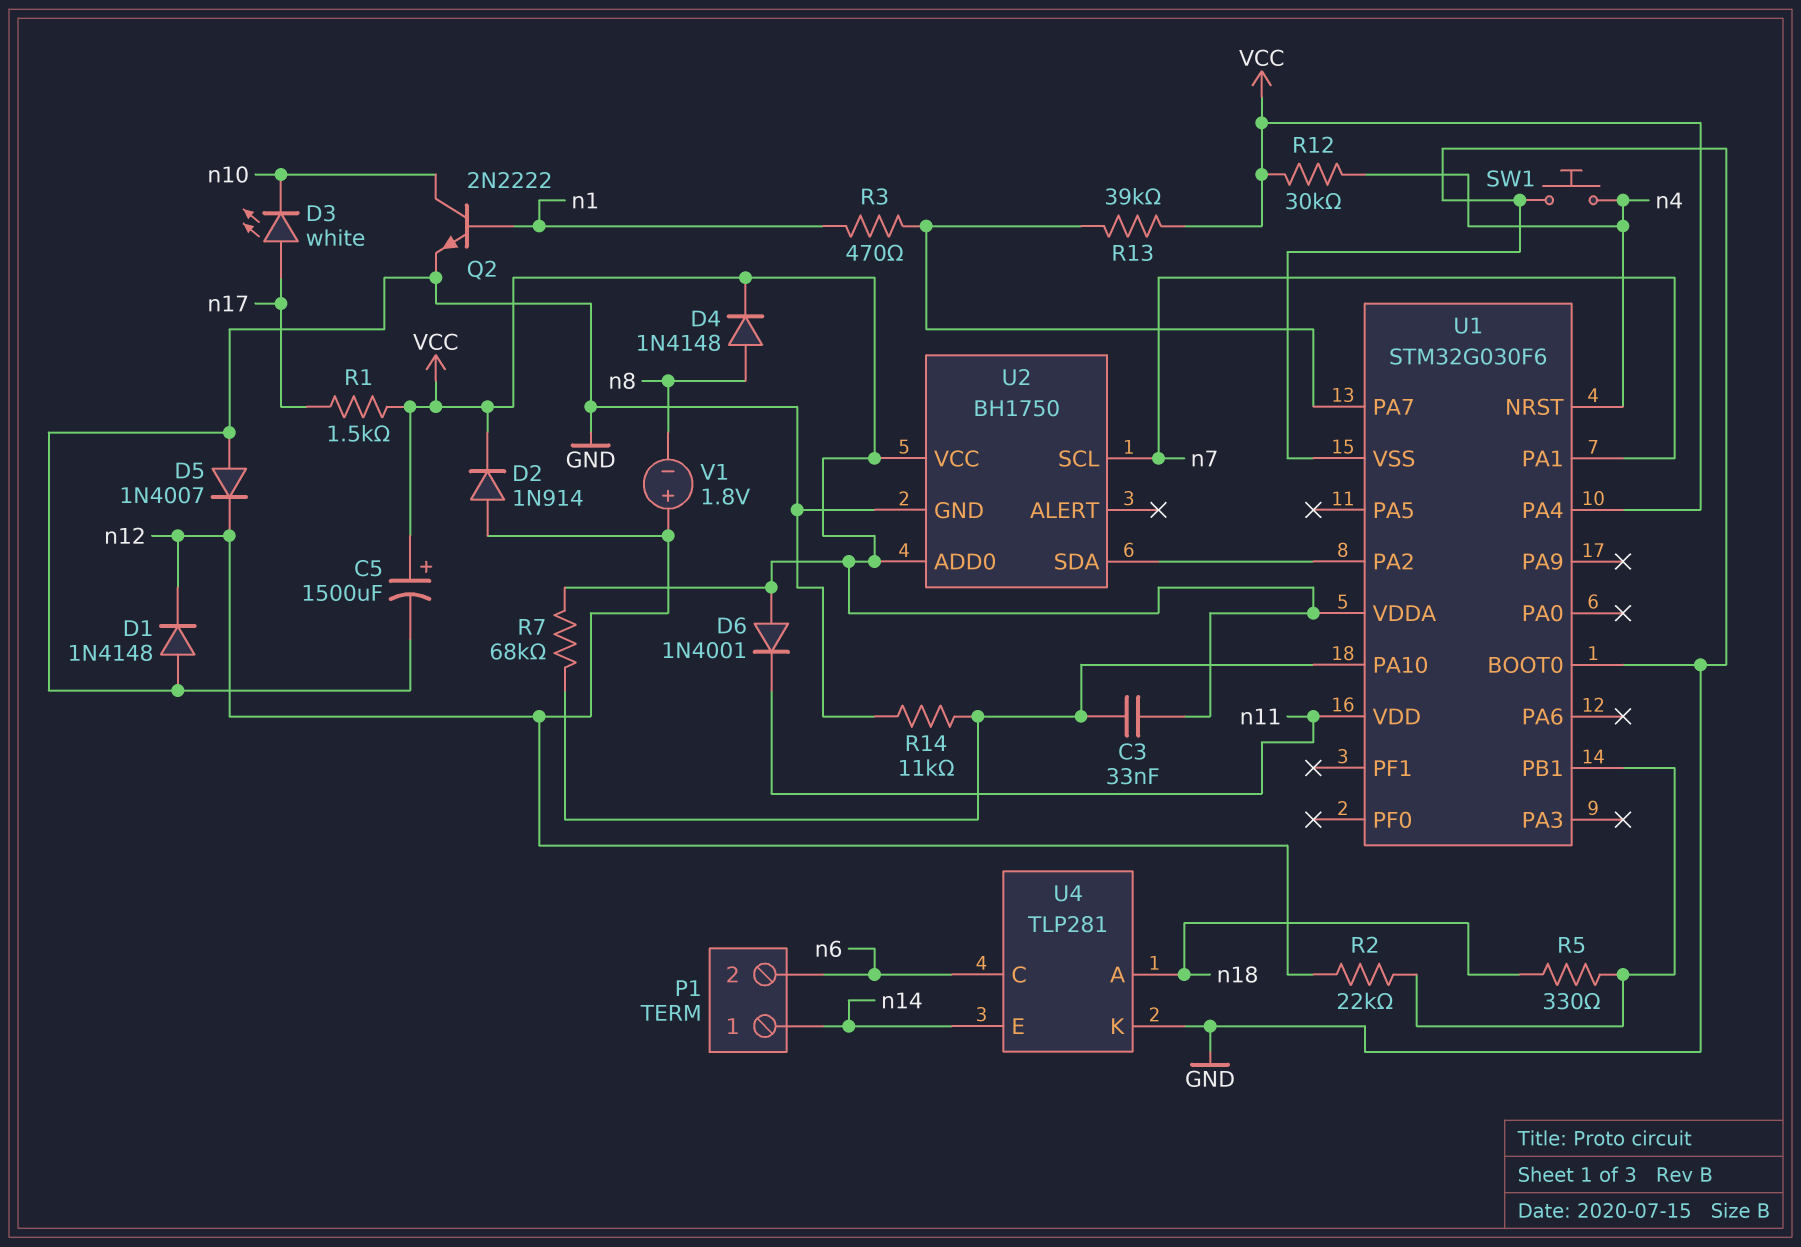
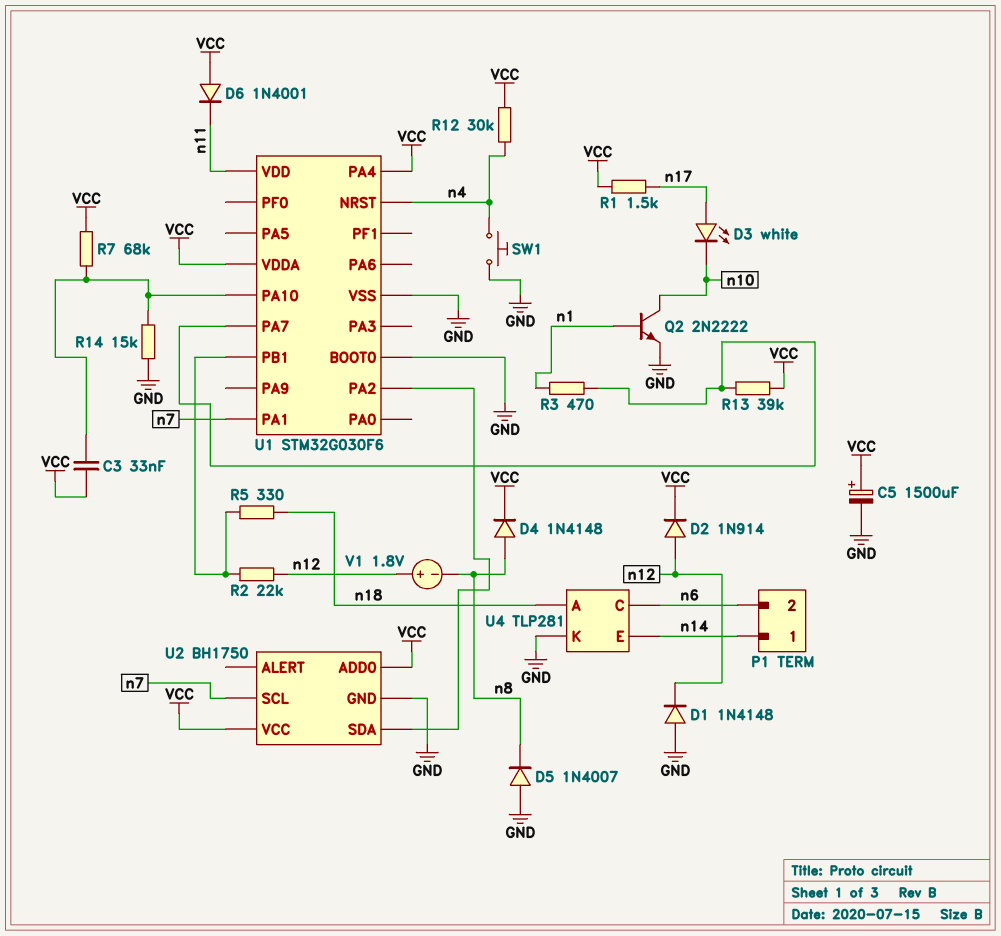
D5: diode 1N4007 (A GND, K n12) -> diode 1N4007 (A GND, K n8)
R14: 11k (GND, U1/PA10) -> 15k (GND, U1/PA10)

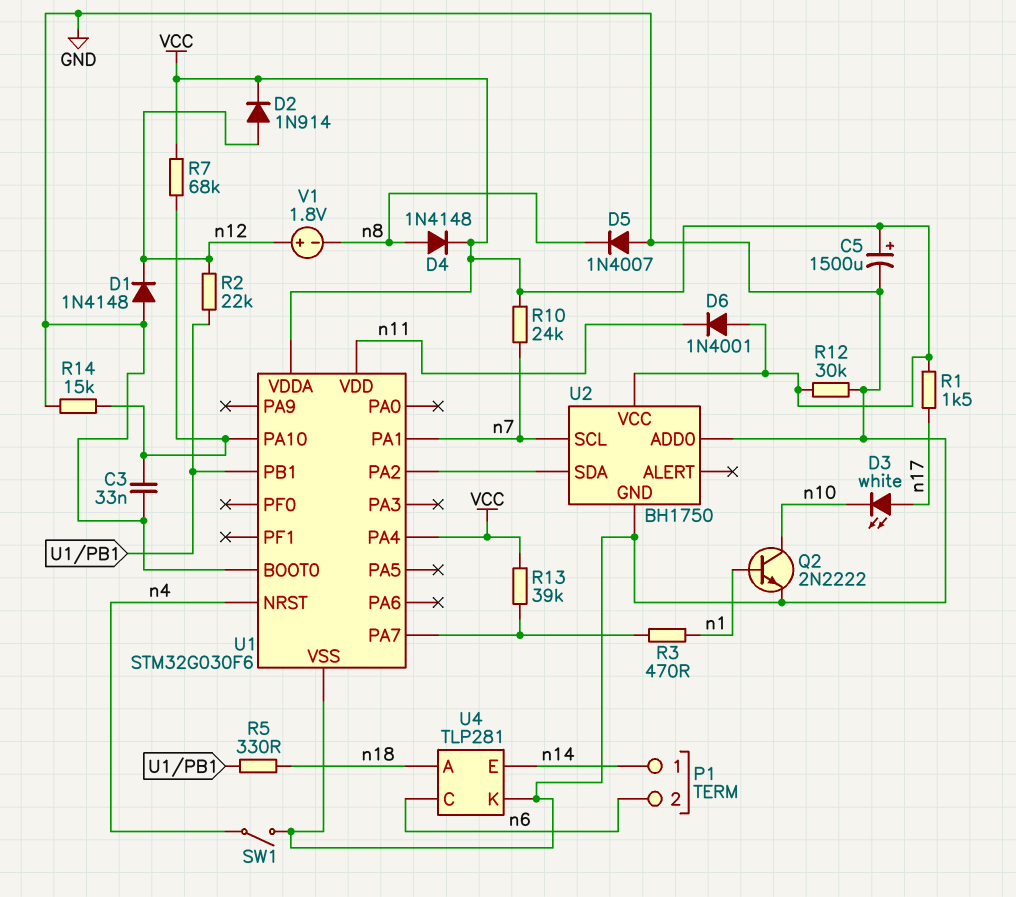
C3: 33nF (U1/PA10, VCC) -> 33nF (GND, U1/PA10)
R10: none -> 24k (VCC, n7)
R12: 30k (VCC, n4) -> 30k (GND, VCC)
SW1: button (GND, n4) -> switch (GND, n4)
U2 pin ADD0: VCC -> GND

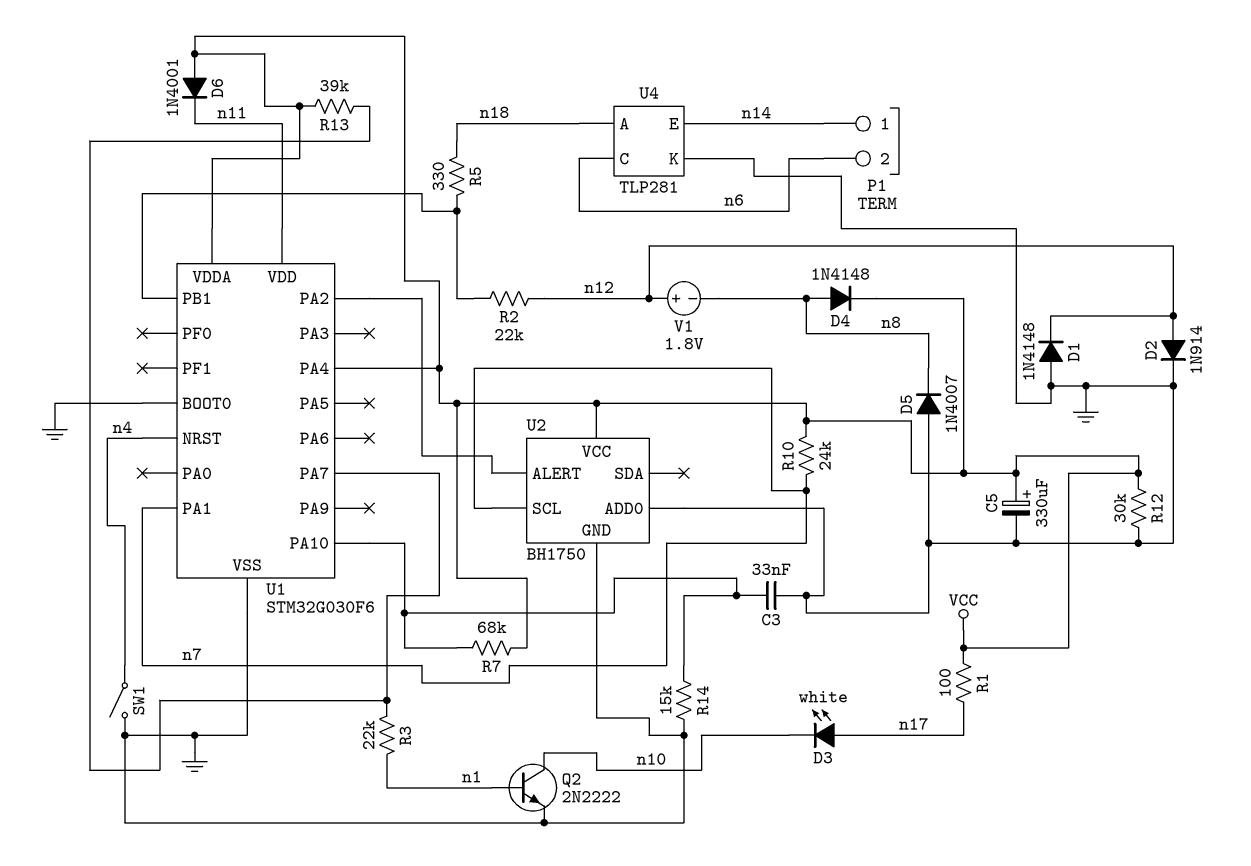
C5: 1500uF (plus VCC, minus GND) -> 330uF (plus VCC, minus GND)
D2: diode 1N914 (A n12, K VCC) -> diode 1N914 (A n12, K GND)
R1: 1.5k (VCC, n17) -> 100 (VCC, n17)
R3: 470 (U1/PA7, n1) -> 22k (U1/PA7, n1)
U2 pin ALERT: none -> U1/PA2
U2 pin SDA: U1/PA2 -> none

